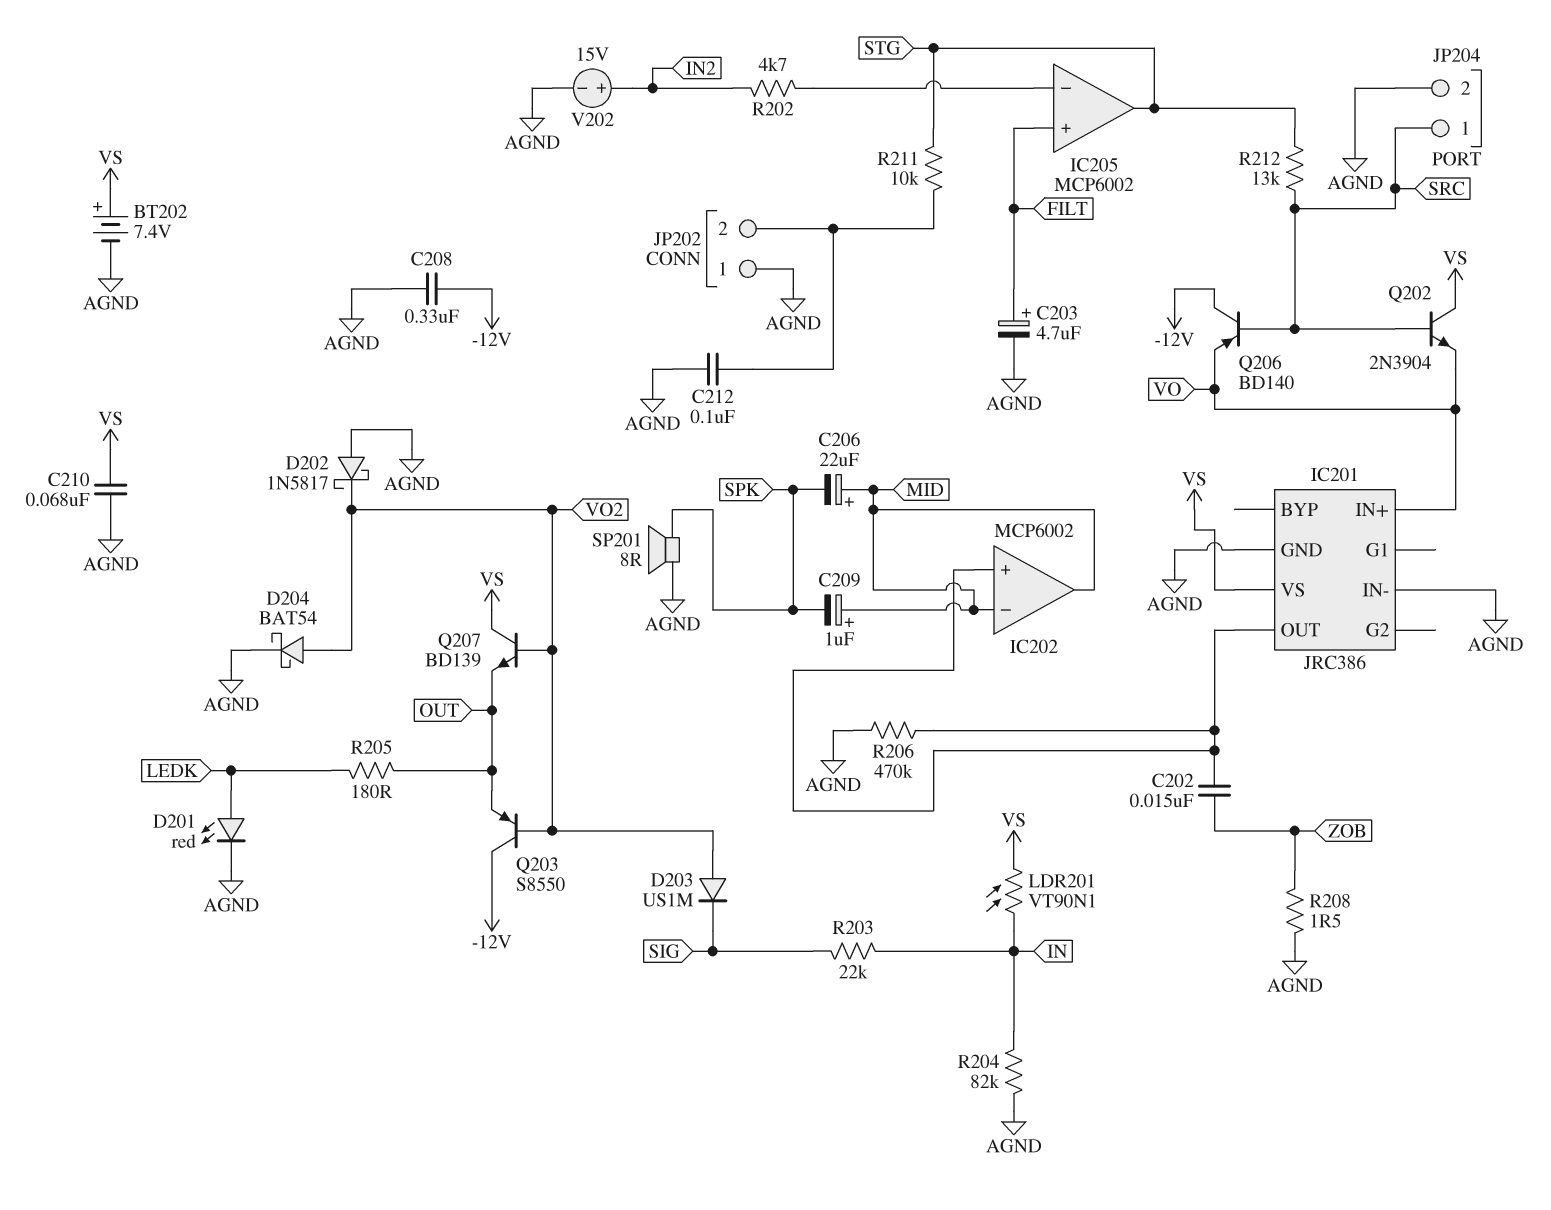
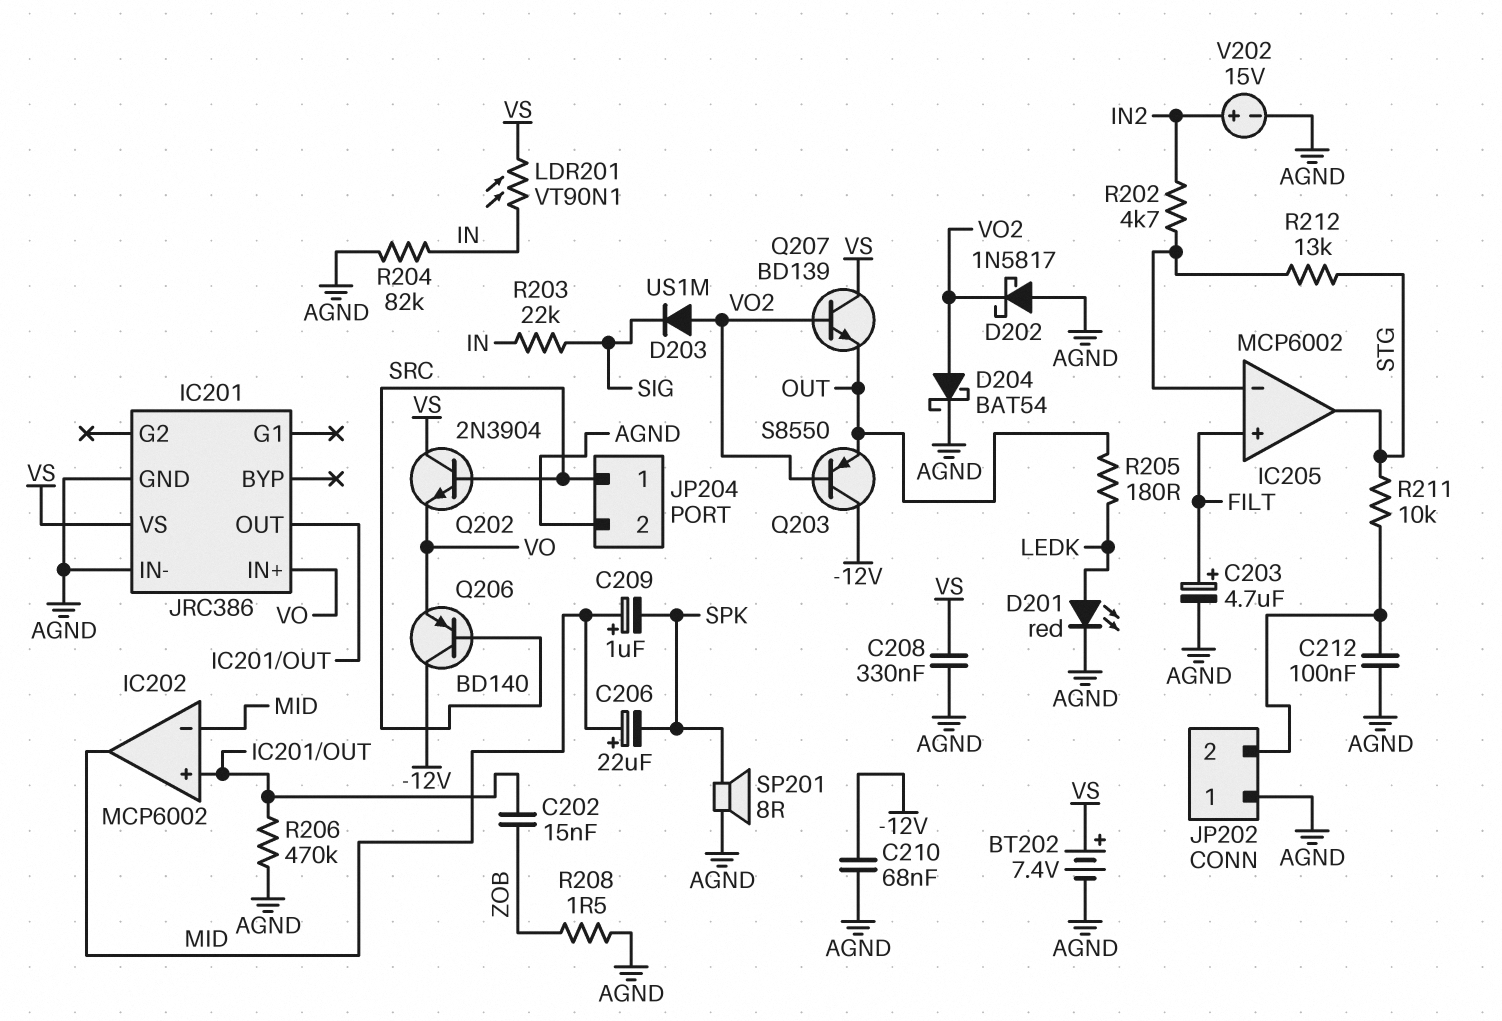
C208: 330nF (-12V, AGND) -> 330nF (AGND, VS)
C210: 68nF (AGND, VS) -> 68nF (-12V, AGND)
R212: 13k (SRC, STG) -> 13k (IC205/in-, STG)

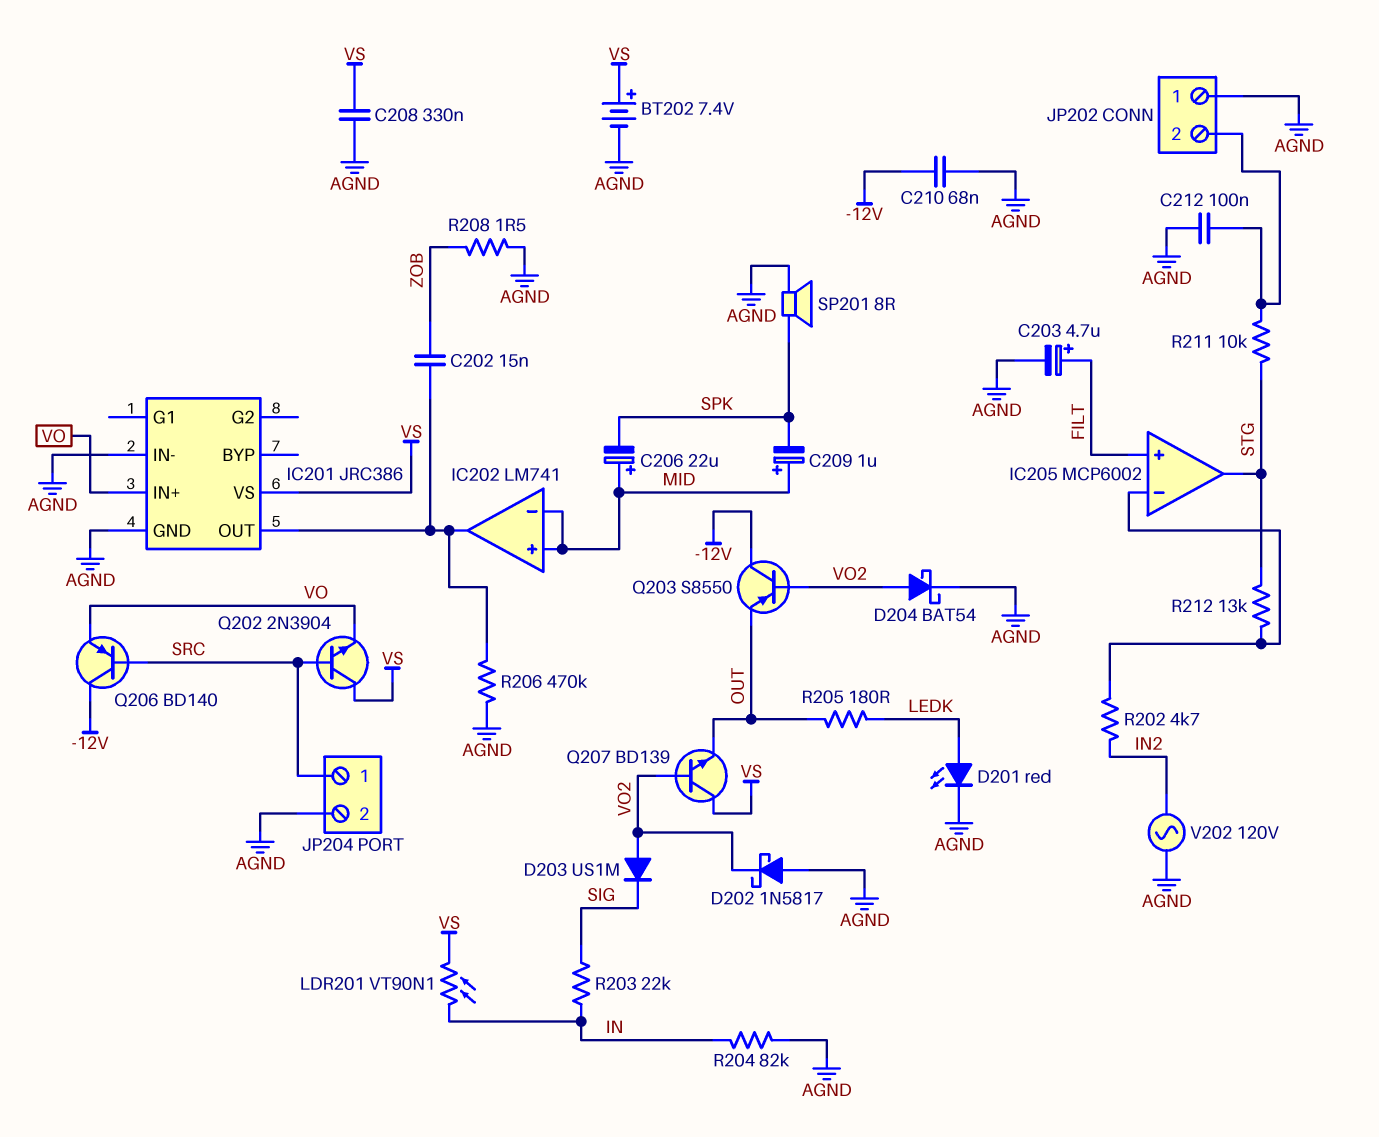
IC202: MCP6002 -> LM741
IC202 pin in+: IC201/OUT -> MID
IC202 pin out: MID -> IC201/OUT
V202: 15V (plus IN2, minus AGND) -> AC 120V (AGND, IN2)

